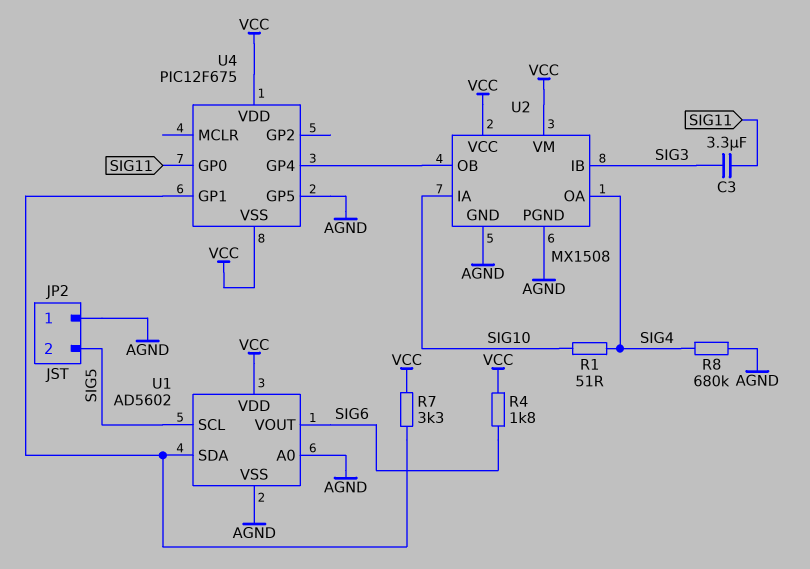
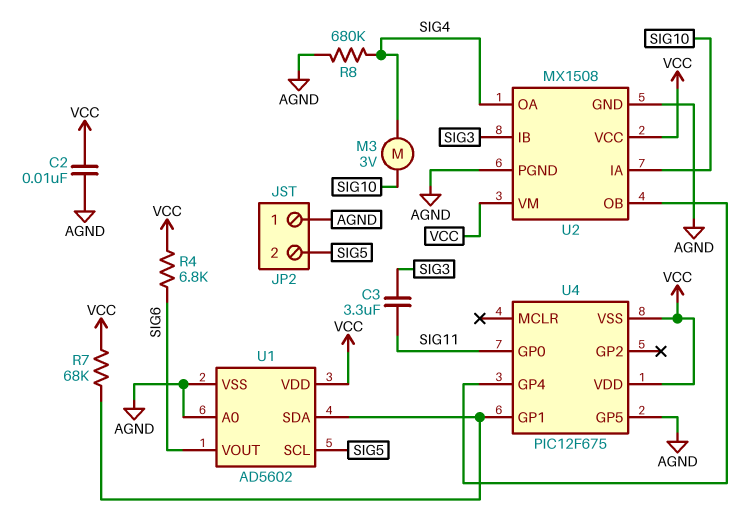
C2: none -> 10nF (AGND, VCC)
M3: none -> motor 3V (SIG4, SIG10)
R1: 51 (SIG4, SIG10) -> none
R4: 1.8k (SIG6, VCC) -> 6.8k (SIG6, VCC)
R7: 3.3k (U1/SDA, VCC) -> 68k (U1/SDA, VCC)

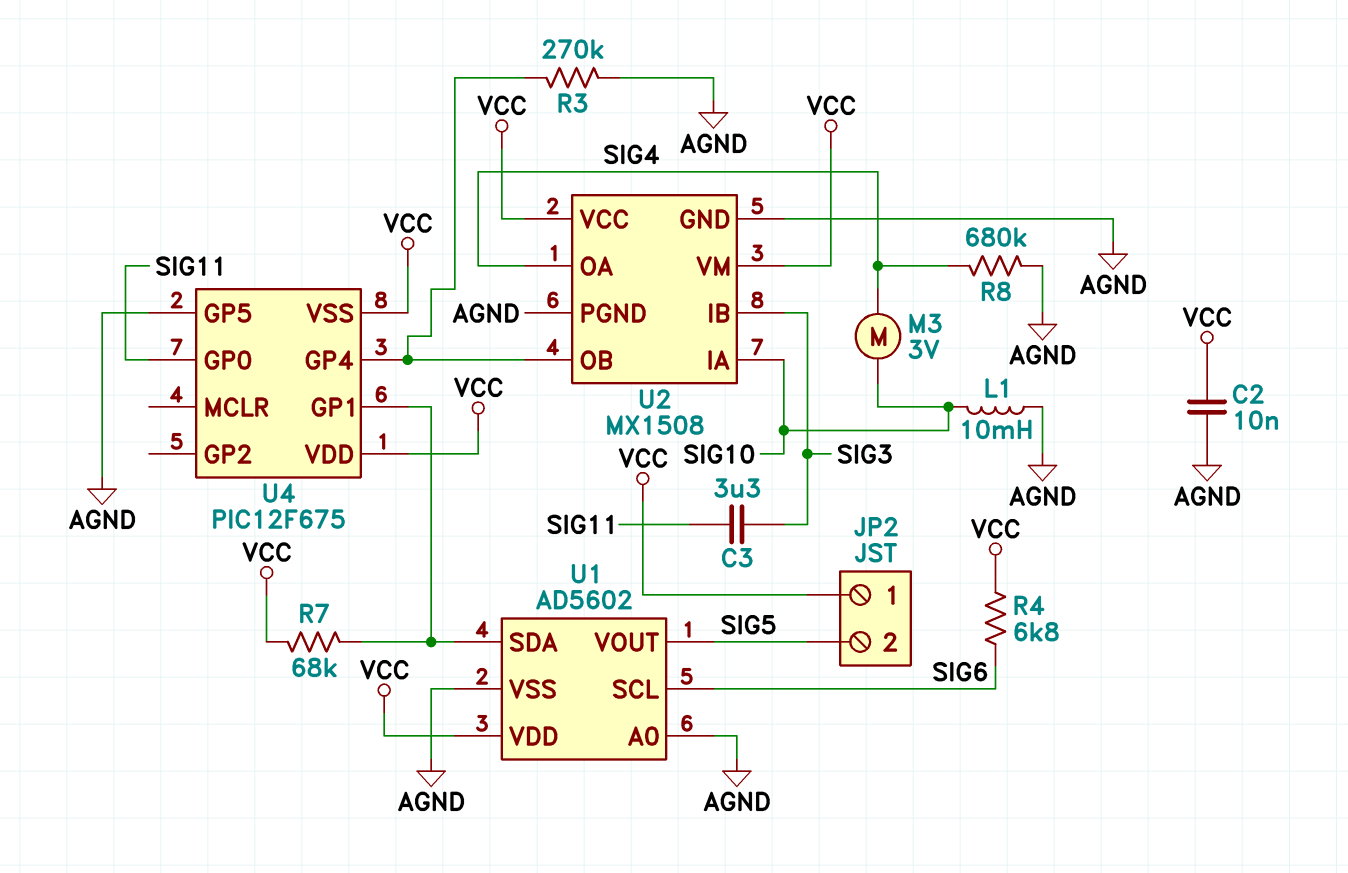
JP2 pin 1: AGND -> VCC
L1: none -> 10mH (AGND, SIG10)
R3: none -> 270k (AGND, U2/OB)
U1 pin SCL: SIG5 -> SIG6
U1 pin VOUT: SIG6 -> SIG5

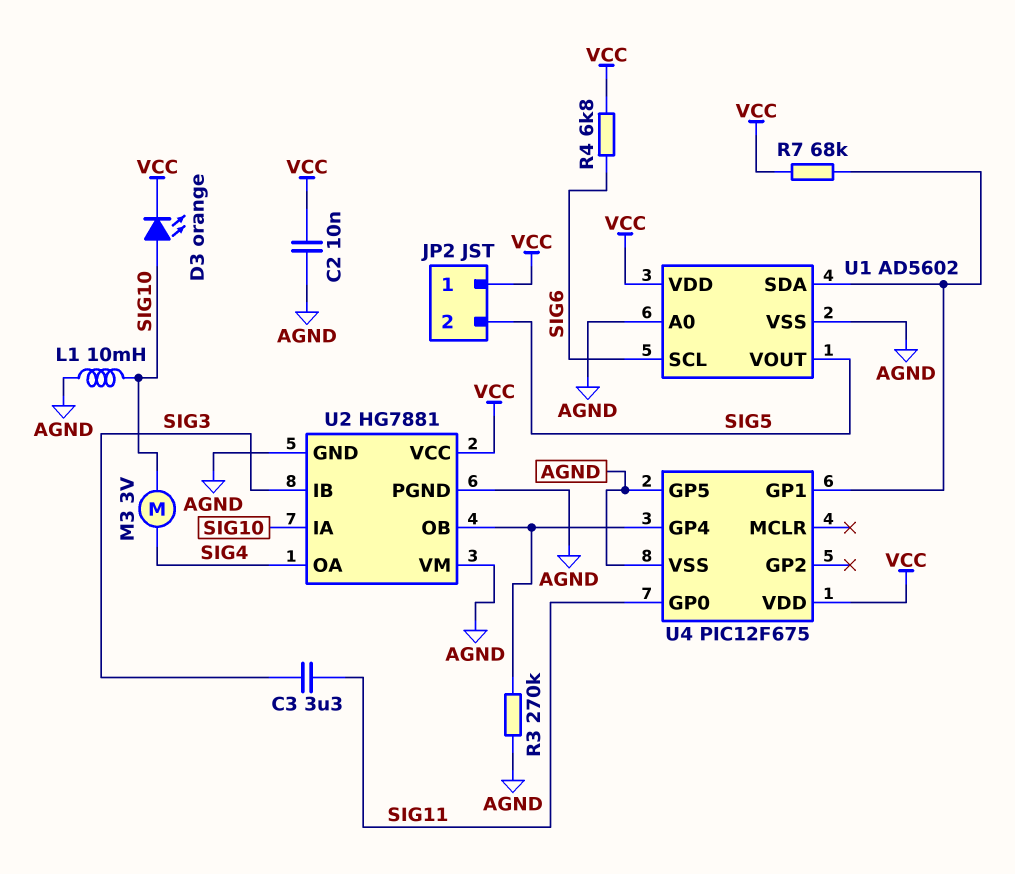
D3: none -> LED orange (A SIG10, K VCC)
R8: 680k (AGND, SIG4) -> none
U2: MX1508 -> HG7881
U2 pin VM: VCC -> AGND
U4 pin VSS: VCC -> AGND

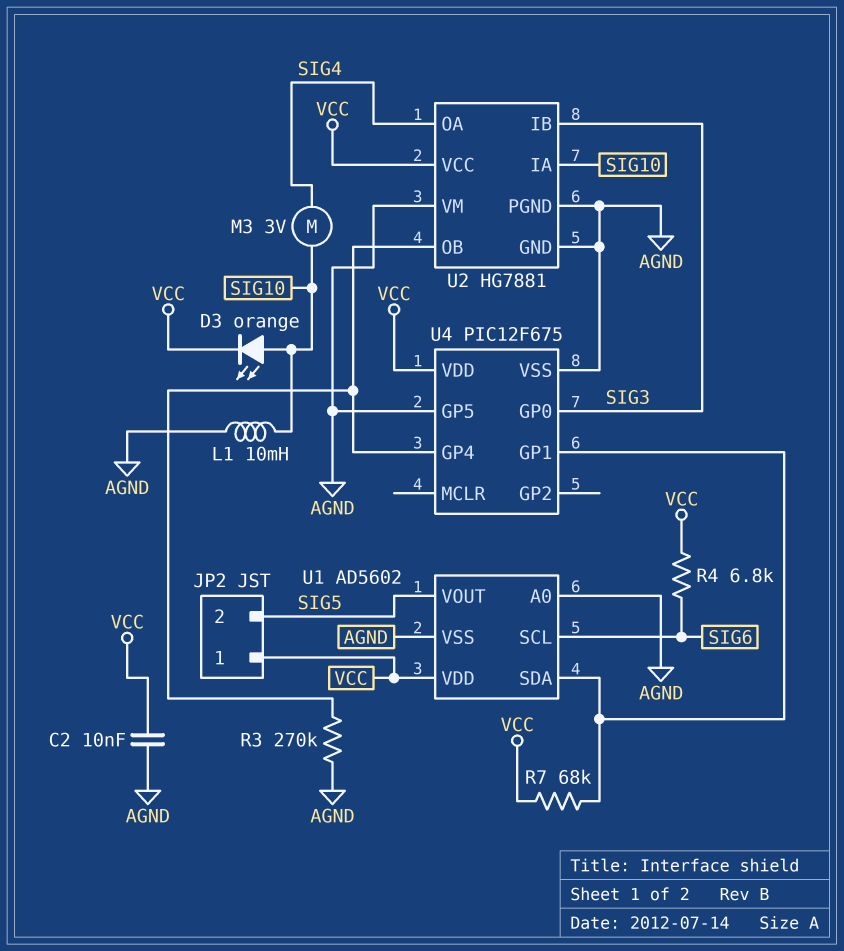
C3: 3.3uF (SIG3, SIG11) -> none
U4 pin GP0: SIG11 -> SIG3

